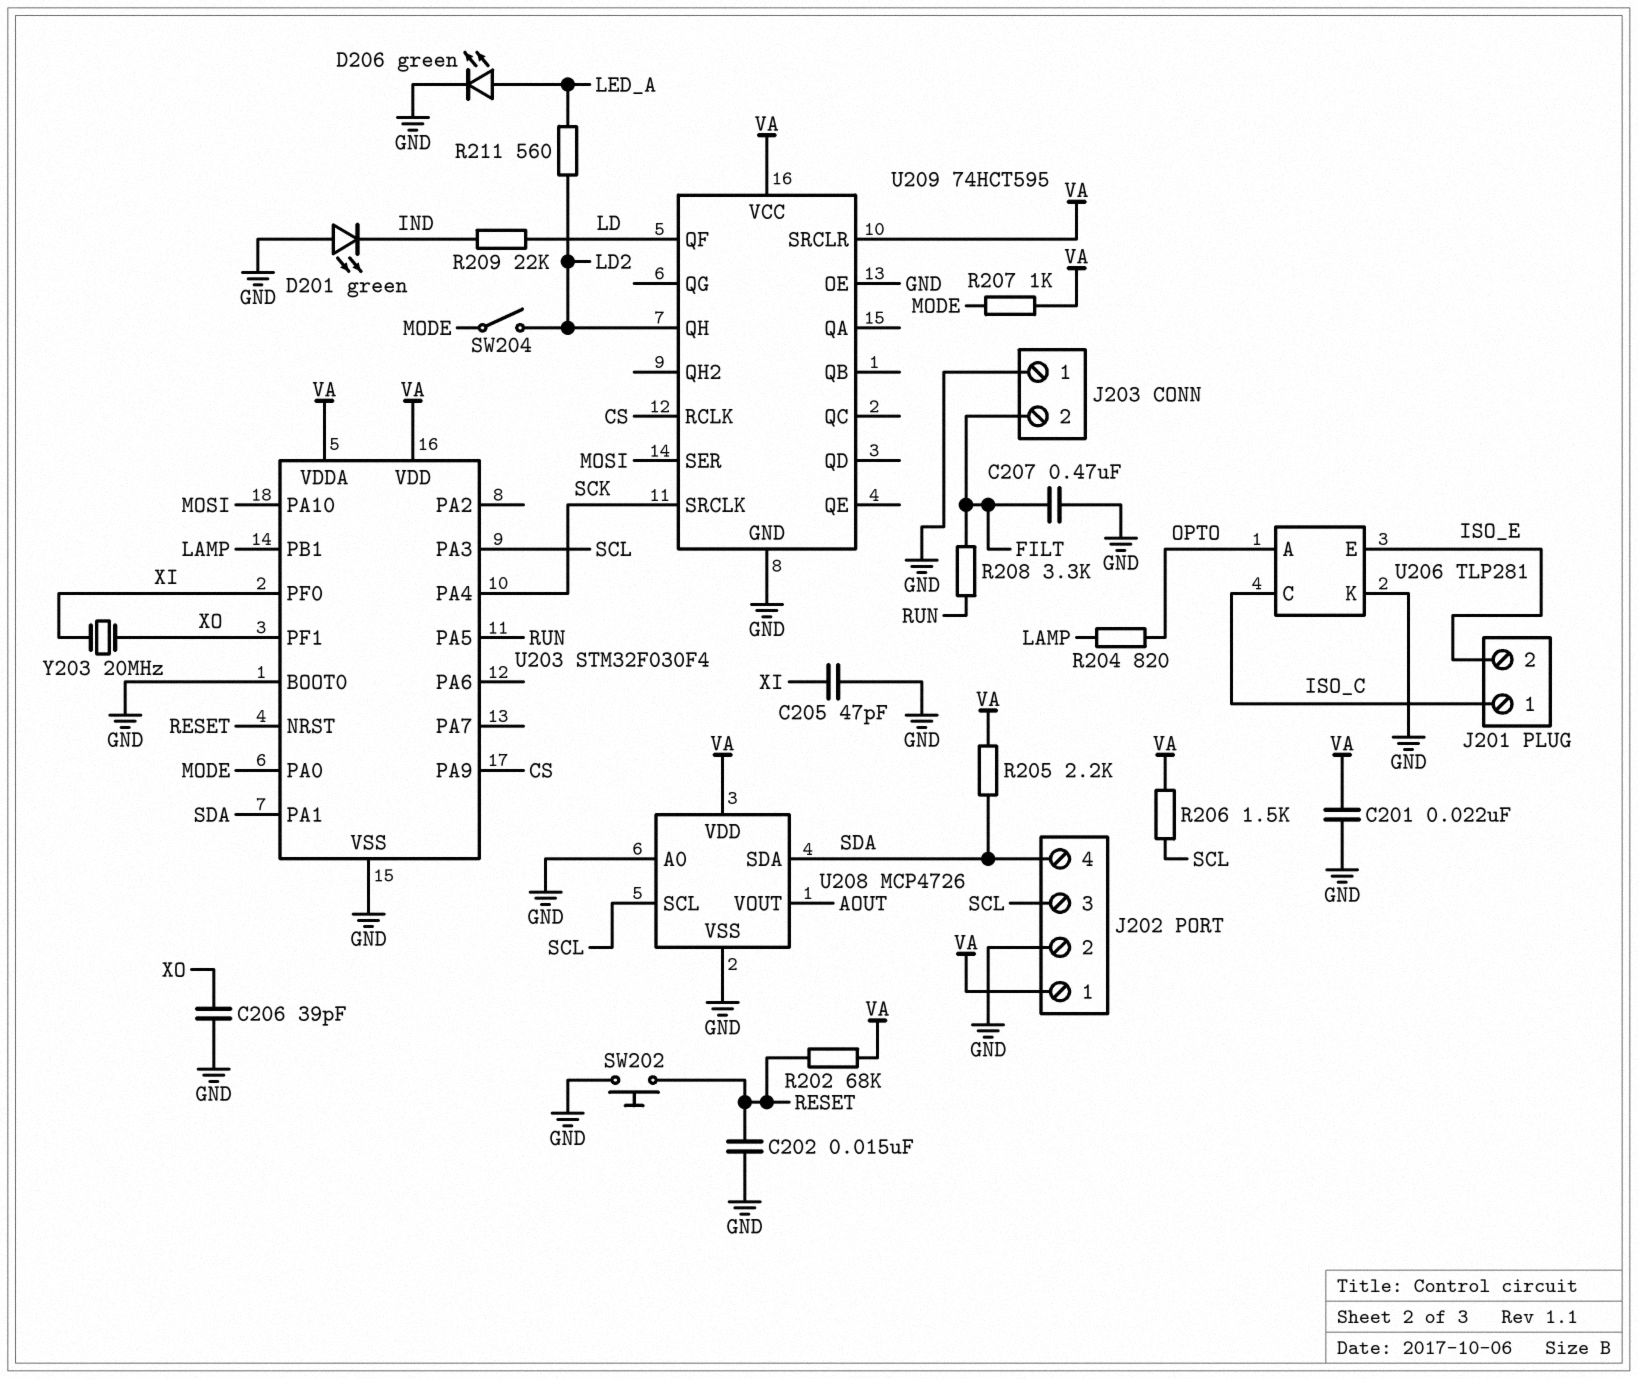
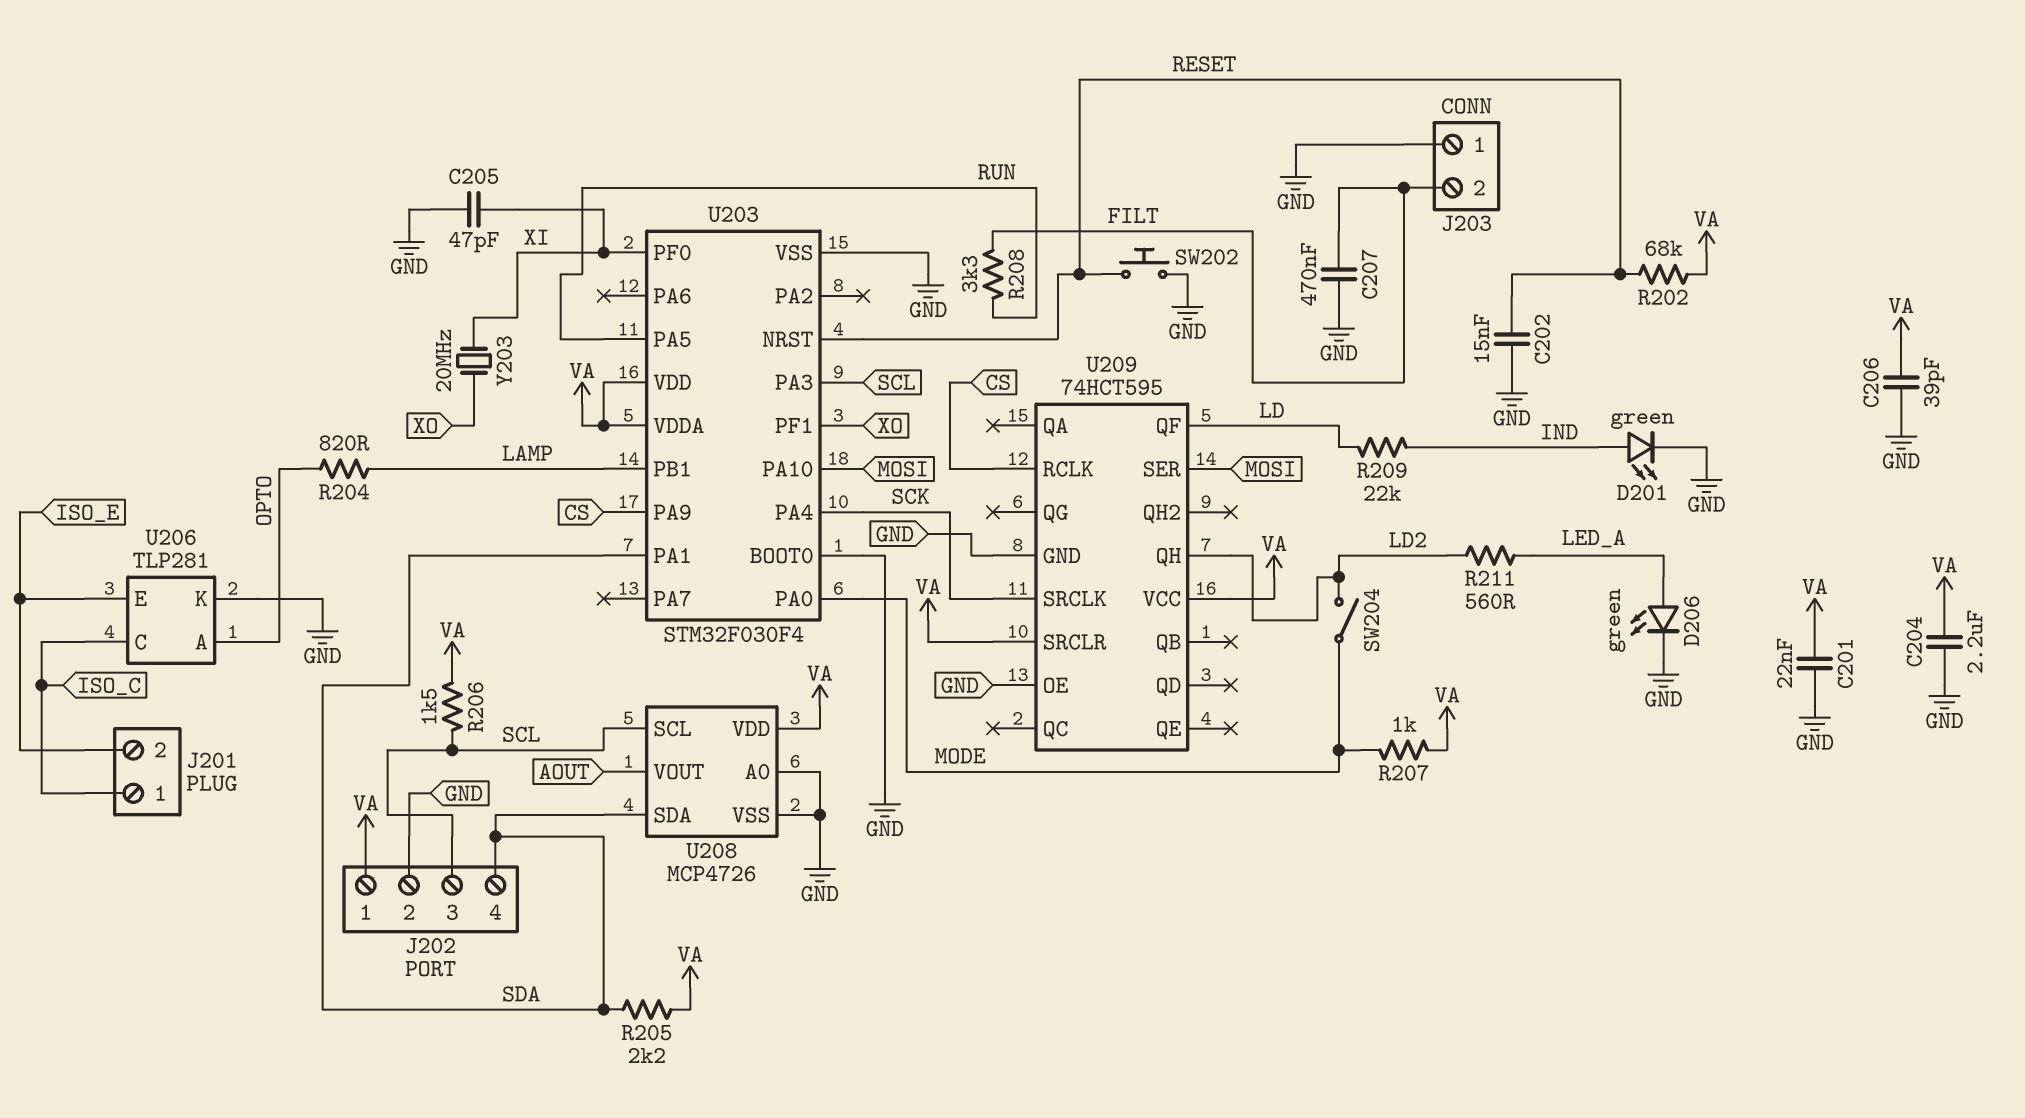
C204: none -> 2.2uF (GND, VA)
C206: 39pF (GND, XO) -> 39pF (GND, VA)
D201: LED green (A GND, K IND) -> LED green (A IND, K GND)

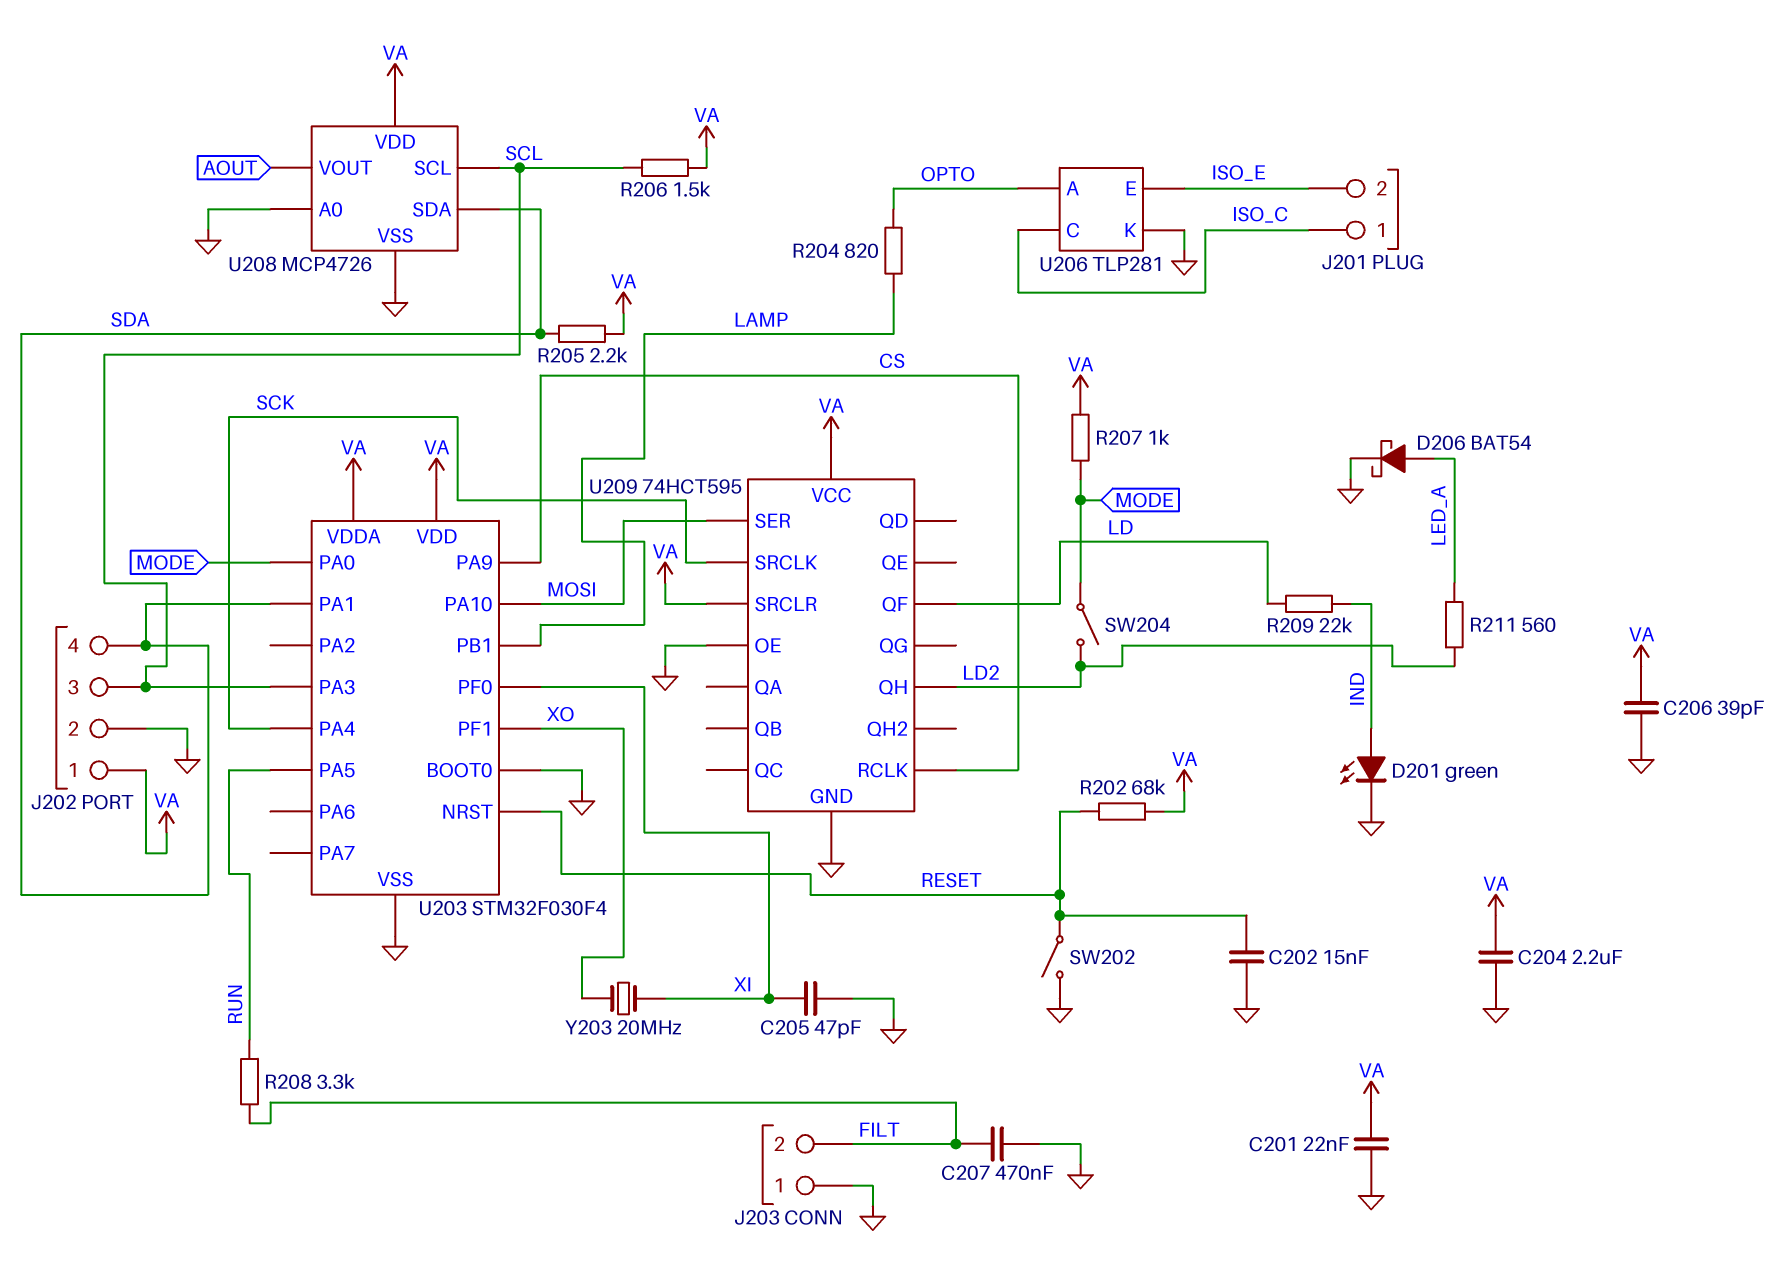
D206: LED green (A LED_A, K GND) -> schottky BAT54 (A LED_A, K GND)
SW202: button (GND, RESET) -> switch (GND, RESET)

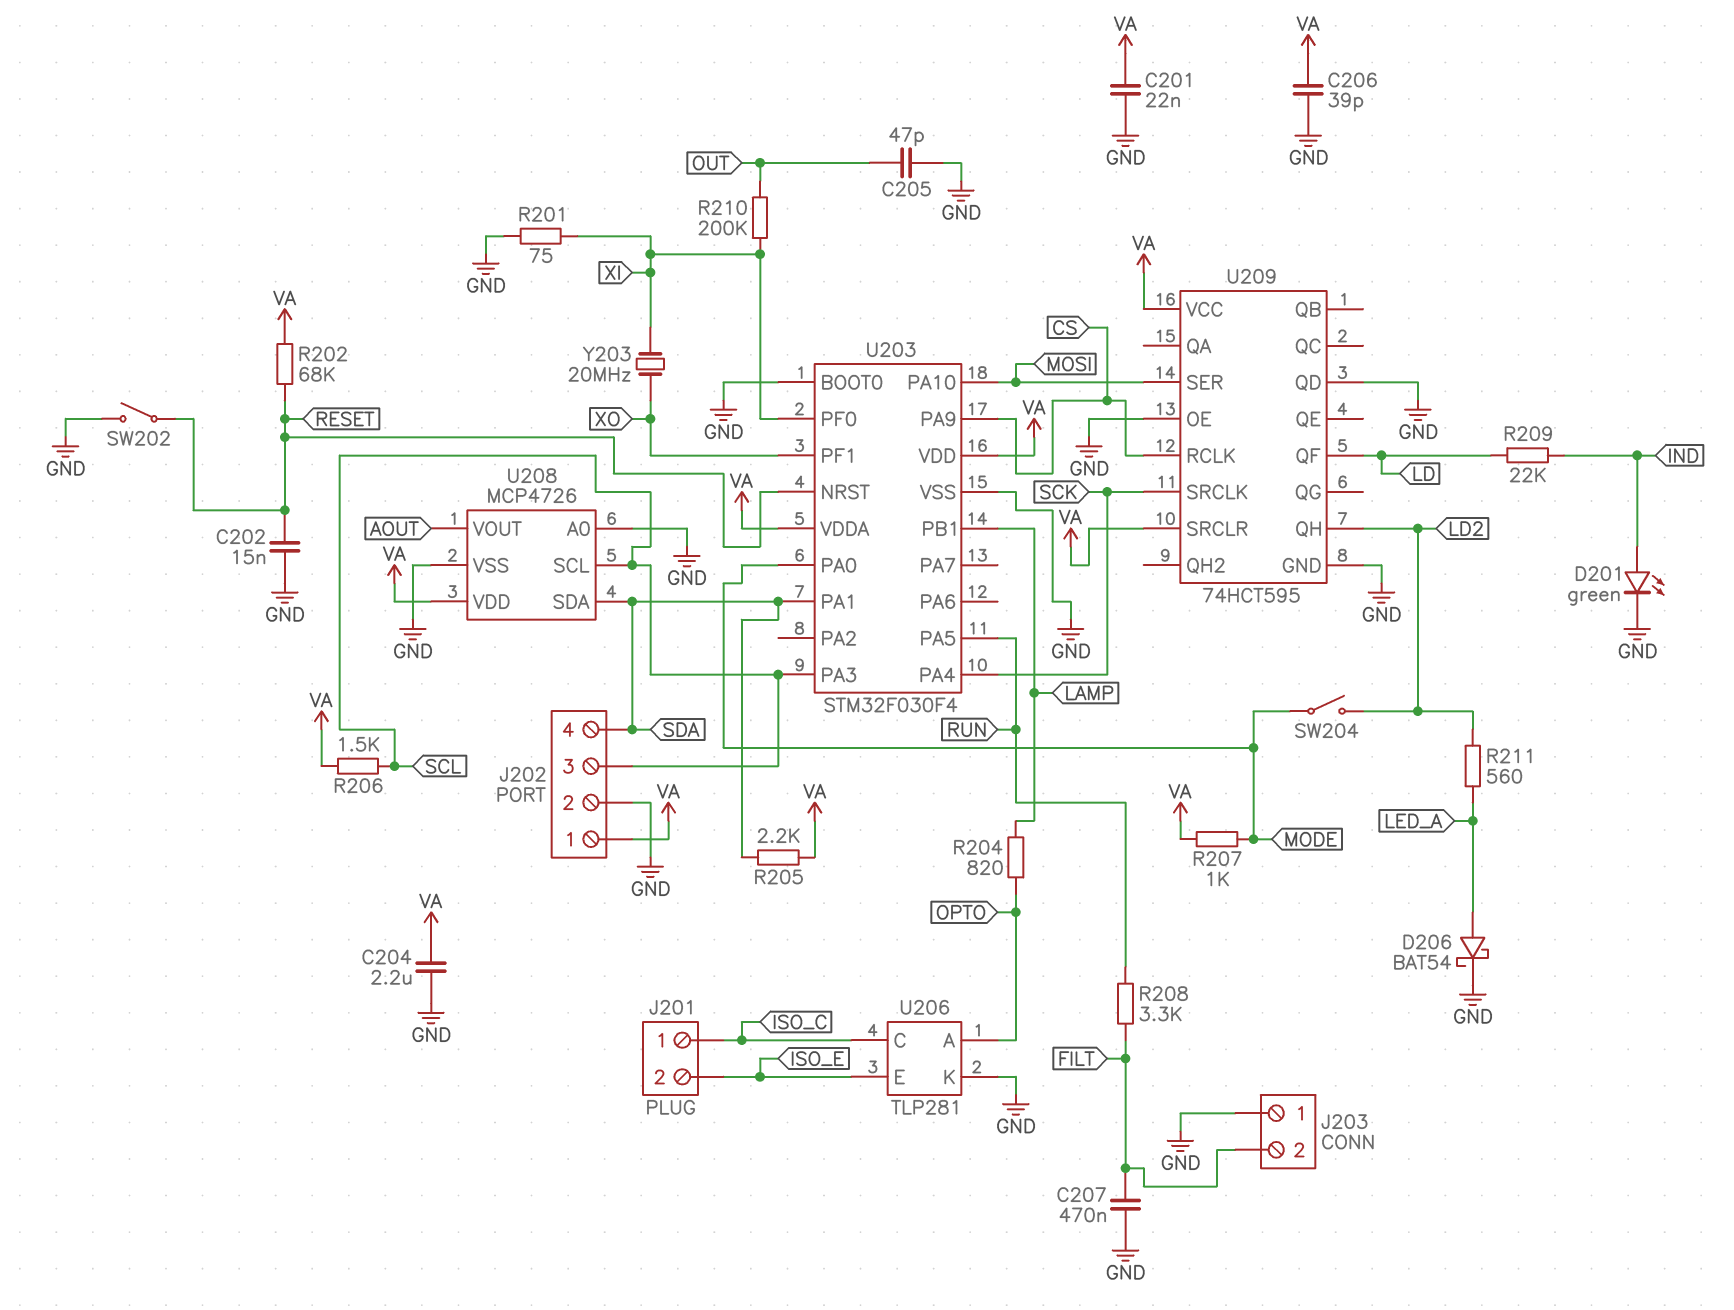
C205: 47pF (GND, XI) -> 47pF (GND, OUT)
R201: none -> 75 (GND, XI)
R210: none -> 200k (OUT, XI)
U209 pin QD: none -> GND

